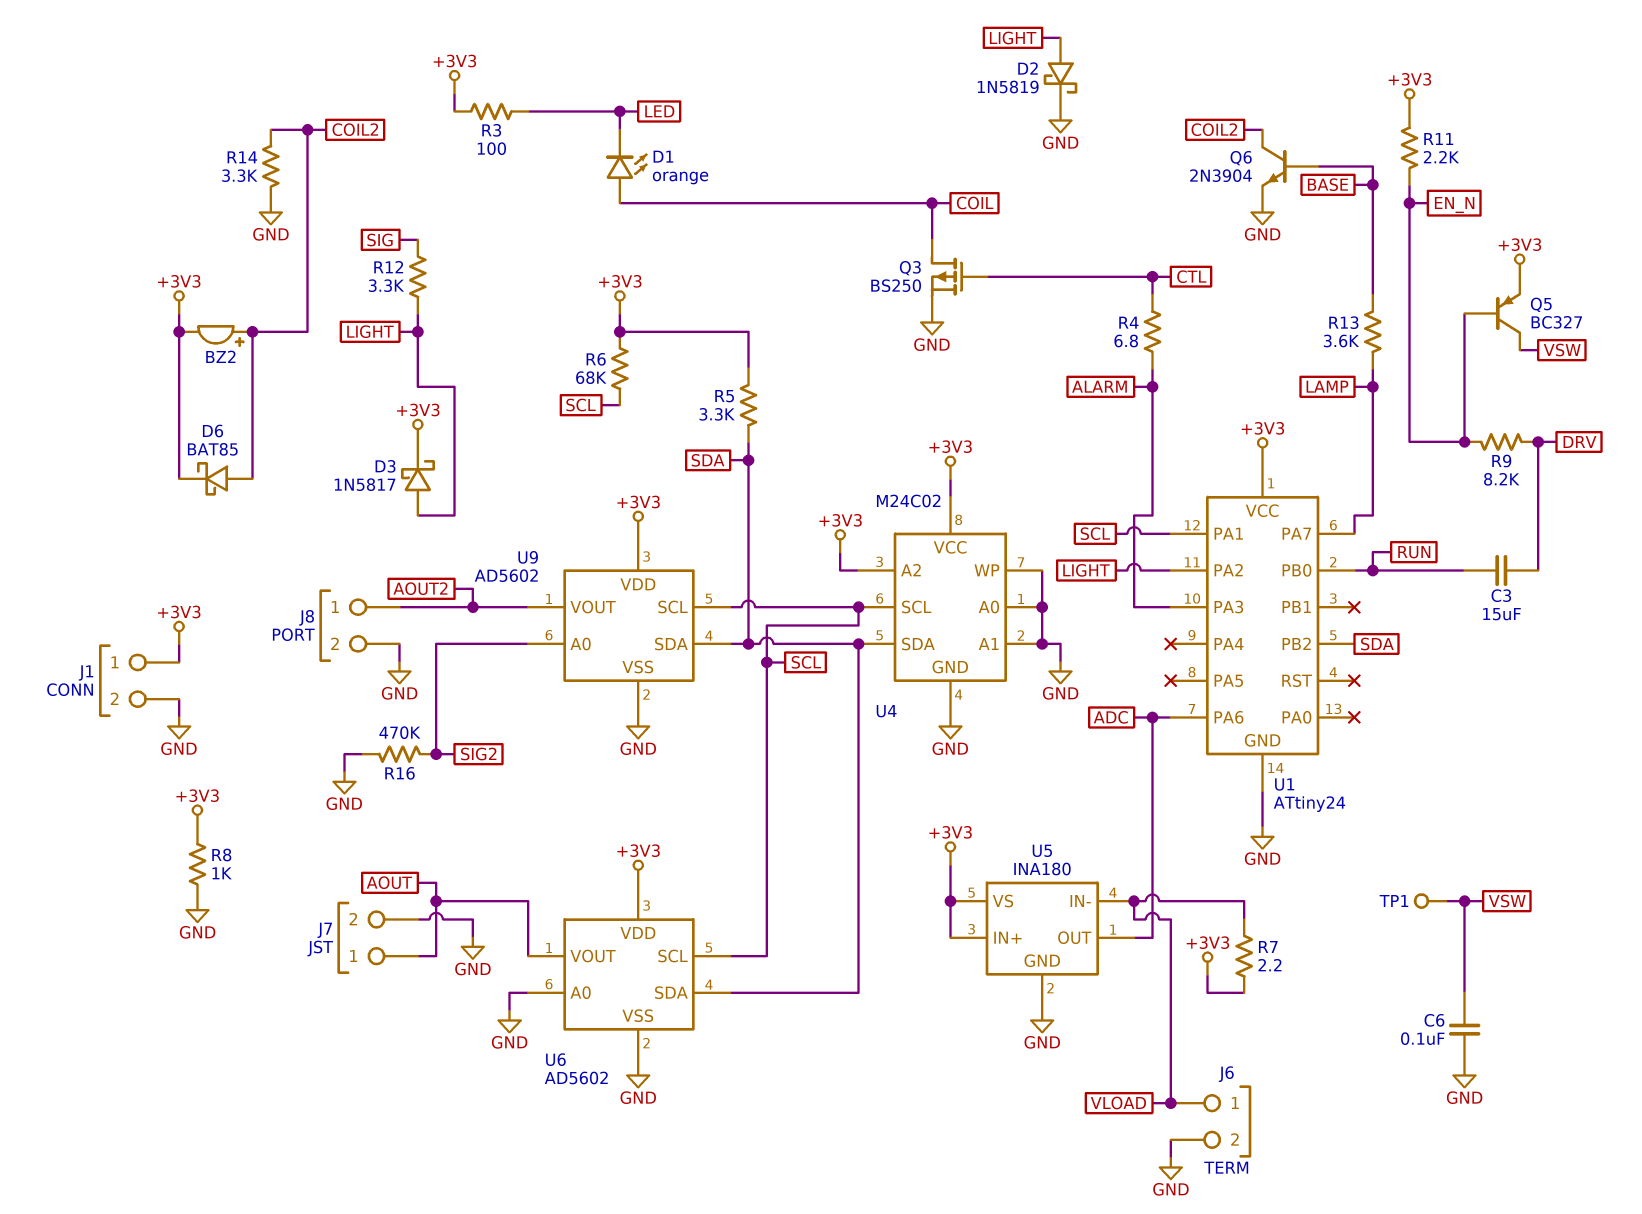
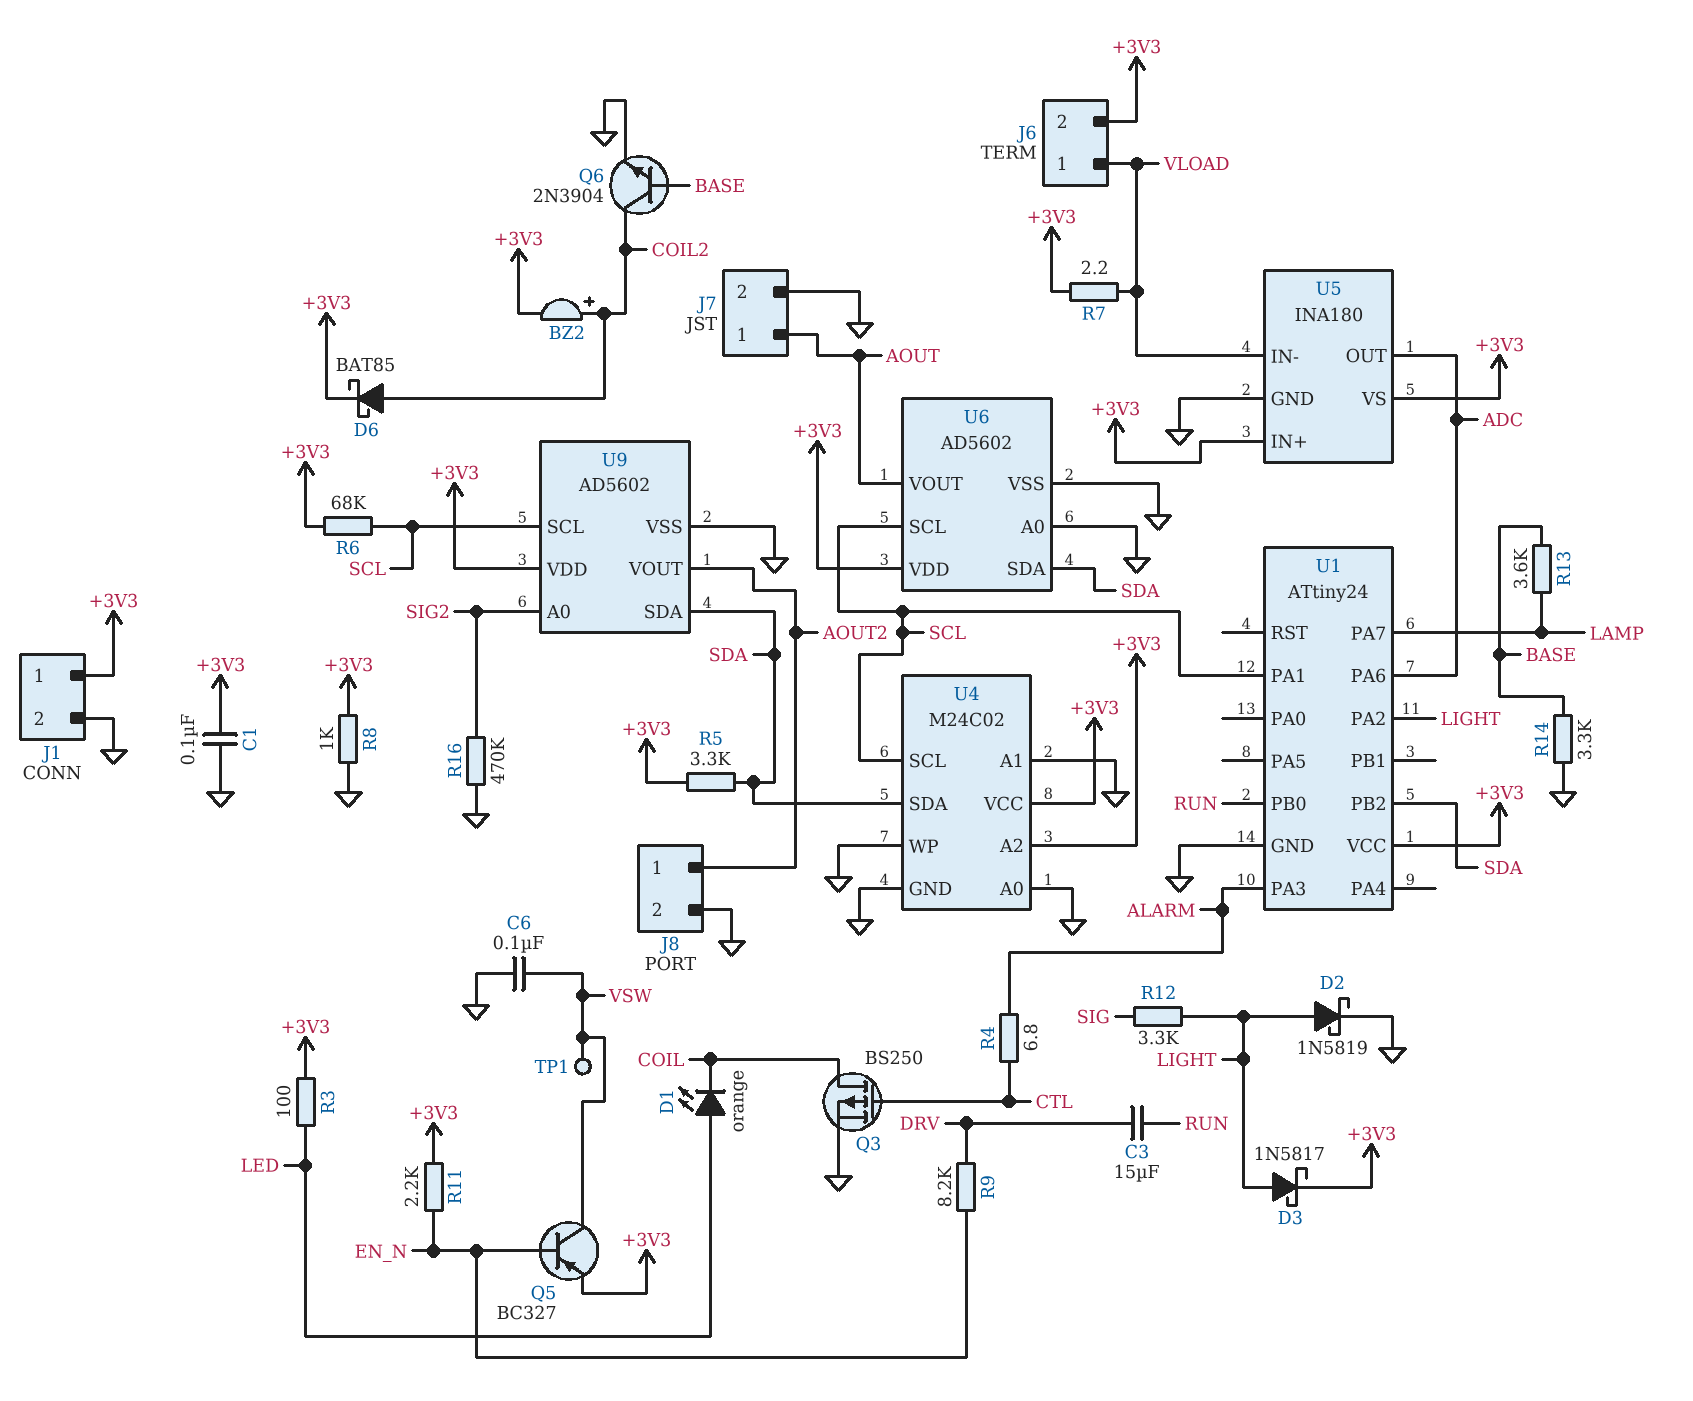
C1: none -> 100nF (+3V3, GND)
D1: LED orange (A COIL, K LED) -> LED orange (A LED, K COIL)
J6 pin 2: GND -> +3V3
R14: 3.3k (COIL2, GND) -> 3.3k (BASE, GND)

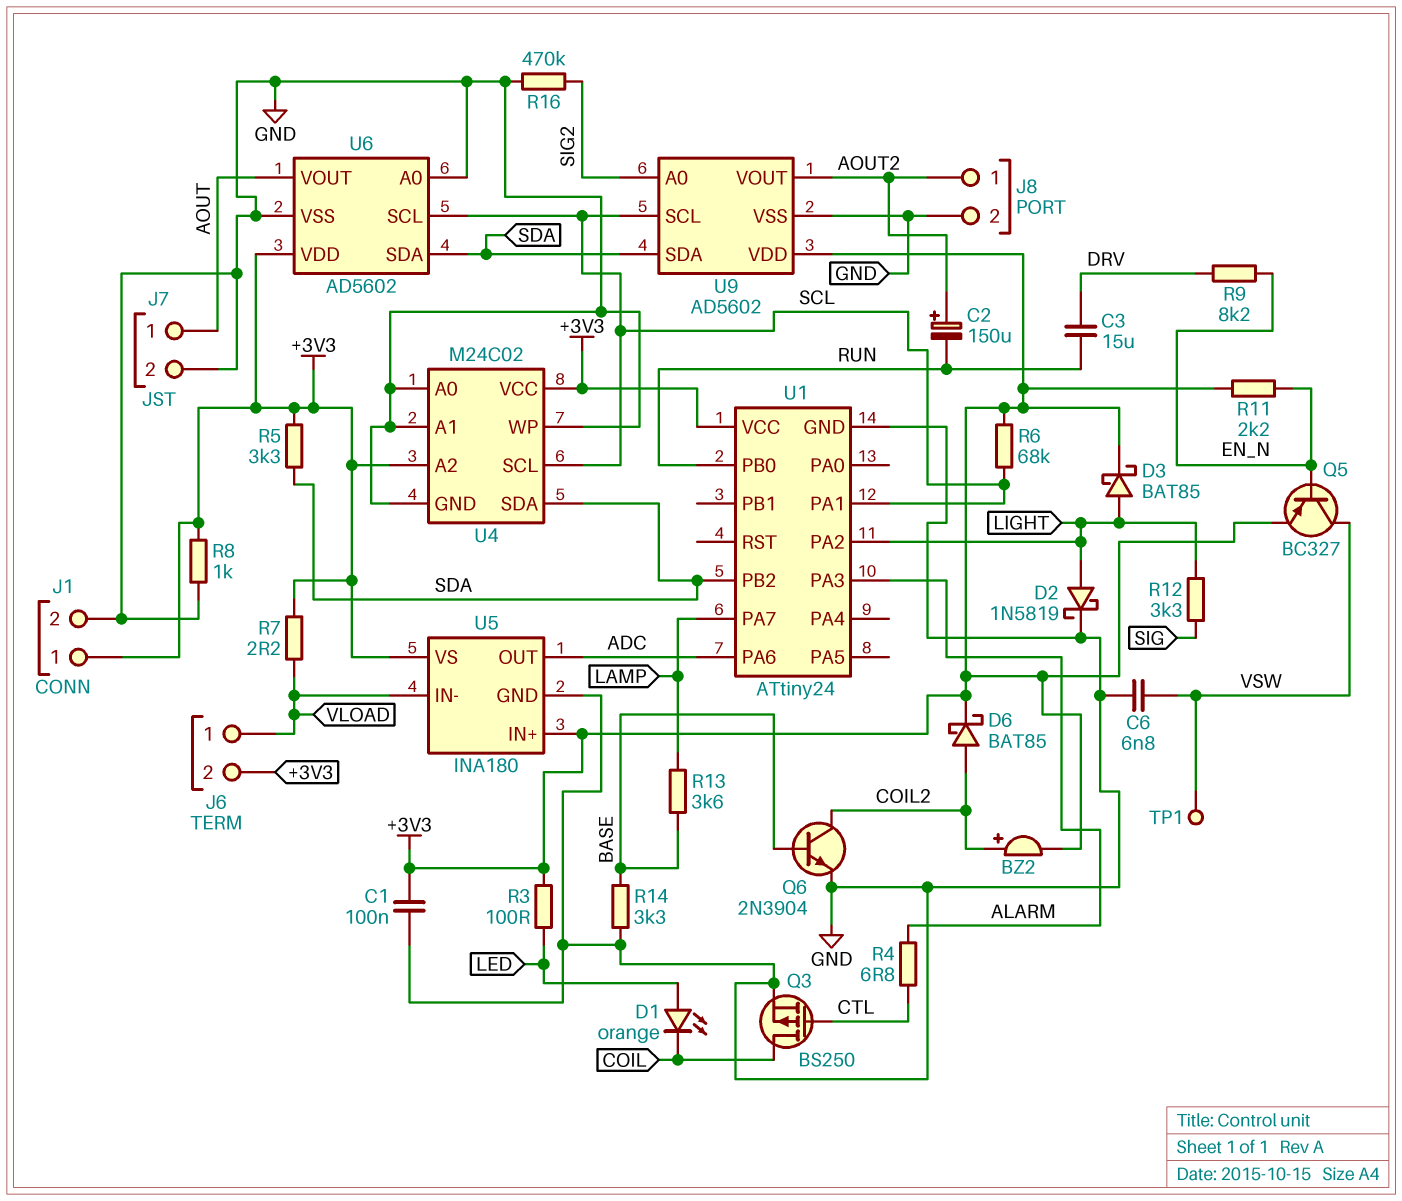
C2: none -> 150uF (plus AOUT2, minus RUN)
C6: 100nF (GND, VSW) -> 6.8nF (GND, VSW)
D3: schottky 1N5817 (A LIGHT, K +3V3) -> schottky BAT85 (A LIGHT, K +3V3)

